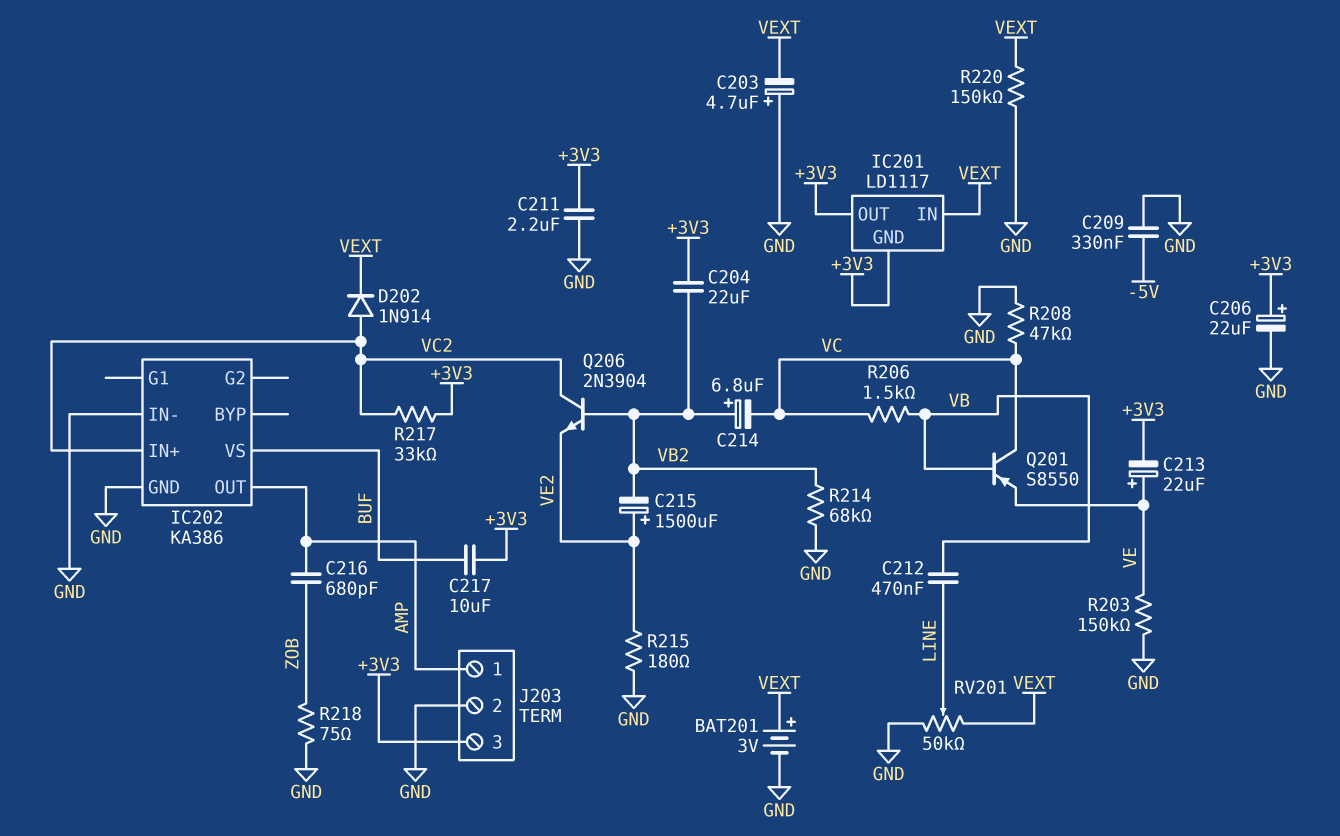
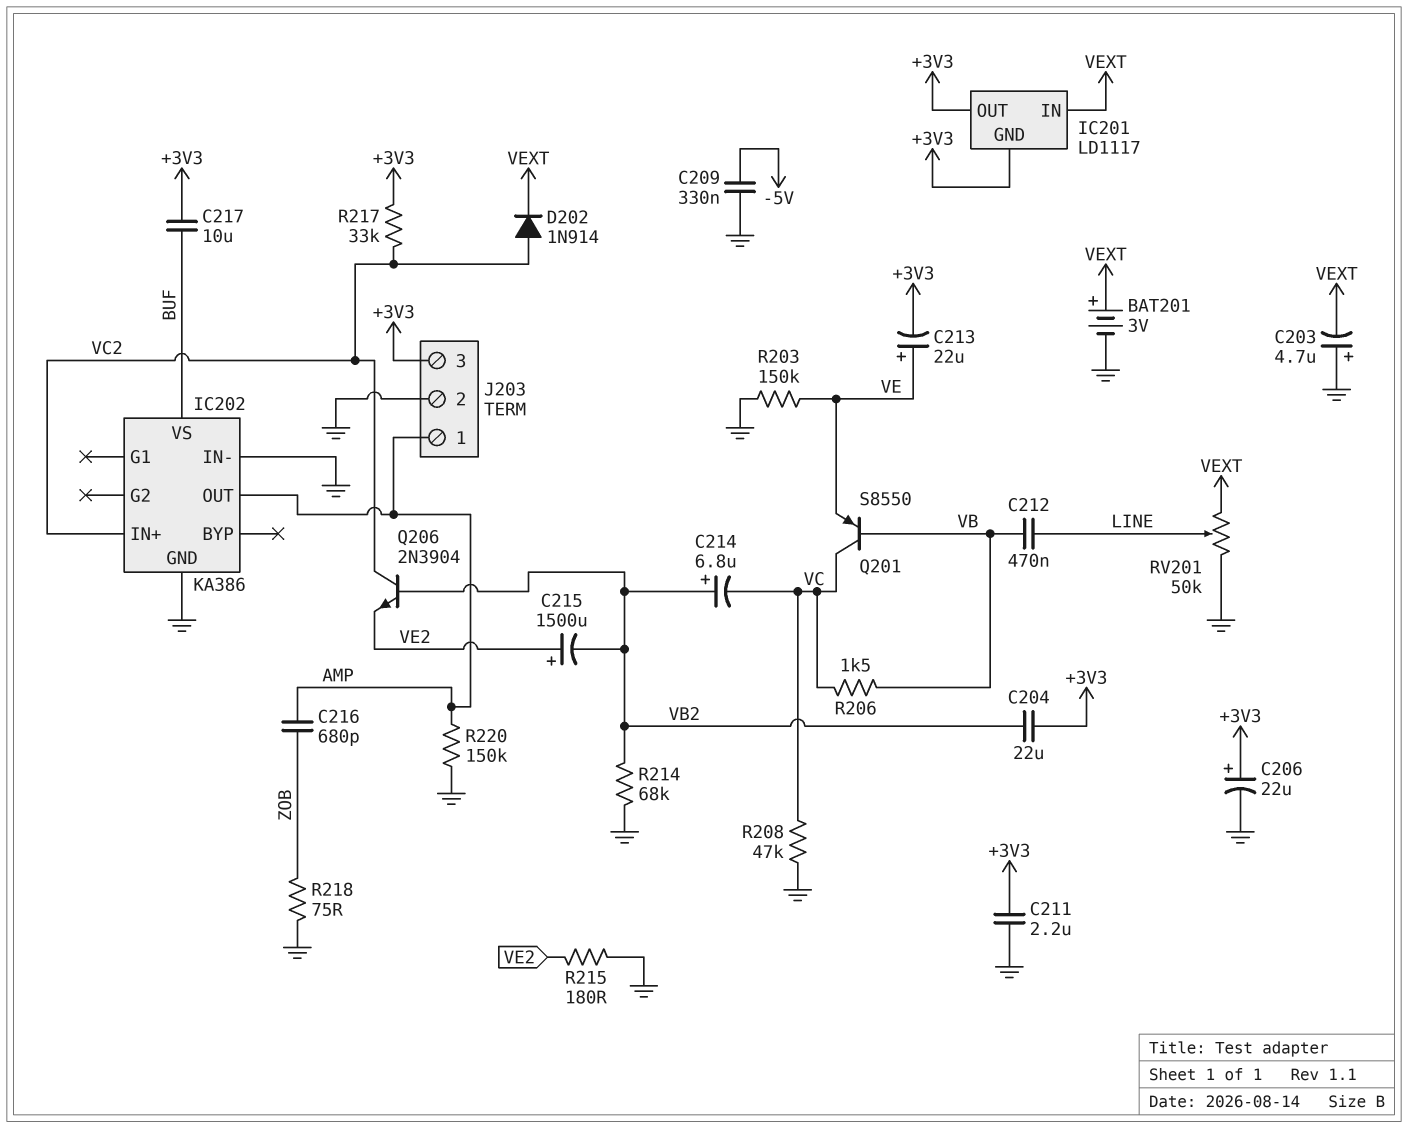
R220: 150k (GND, VEXT) -> 150k (AMP, GND)

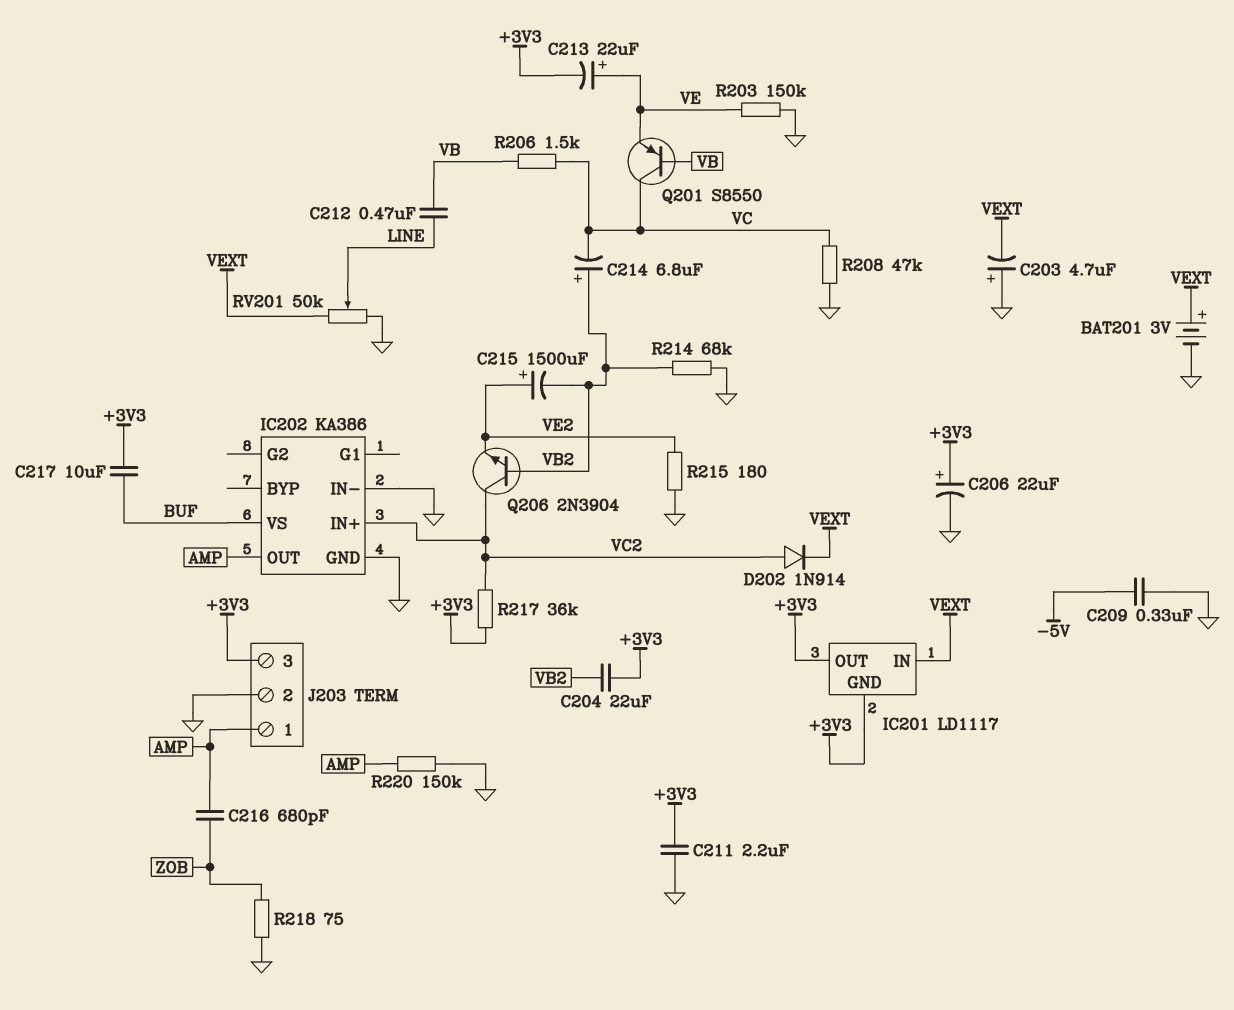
R217: 33k (+3V3, VC2) -> 36k (+3V3, VC2)

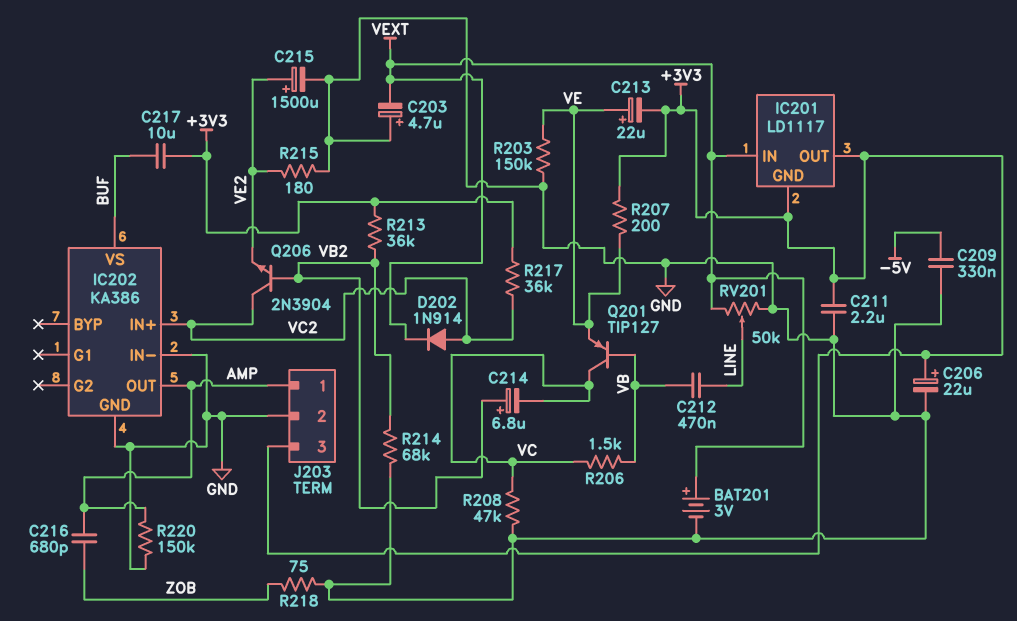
C204: 22uF (+3V3, VB2) -> none
C215: 1500uF (plus VE2, minus VB2) -> 1500uF (plus VE2, minus GND)
Q201: PNP S8550 (B VB, C VC, E VE) -> PNP TIP127 (B VB, C VC, E VE)
R207: none -> 200 (+3V3, VE)
R213: none -> 36k (+3V3, VB2)

